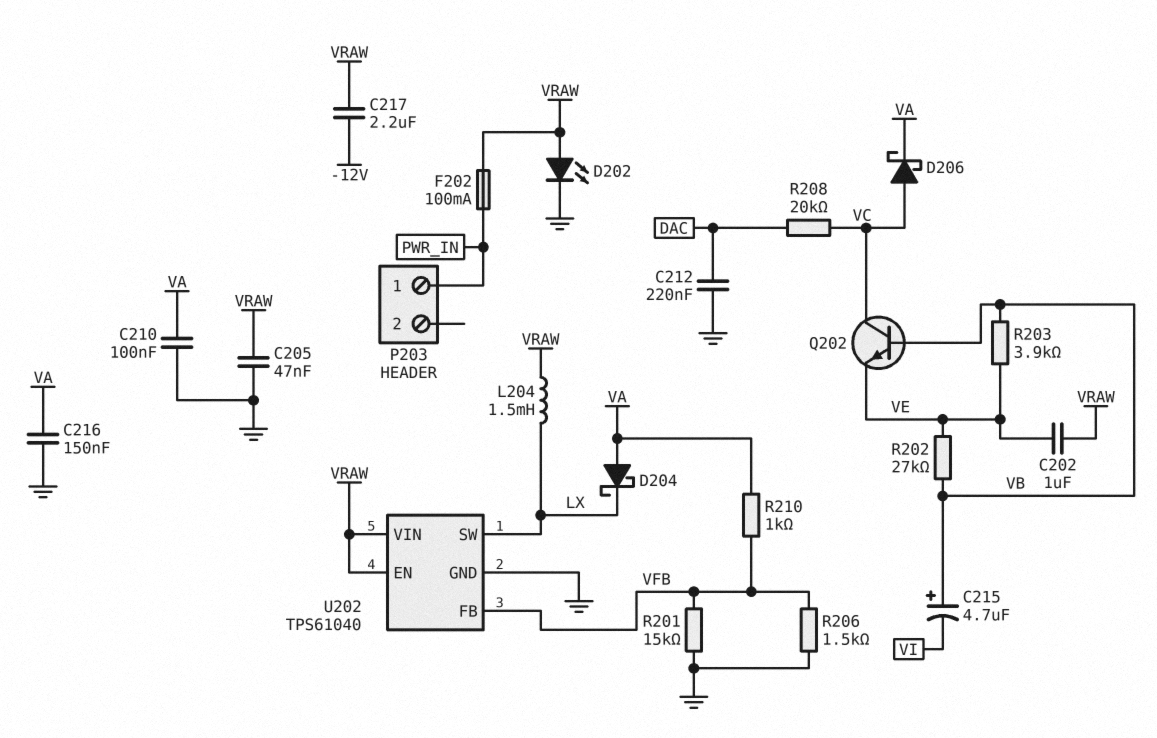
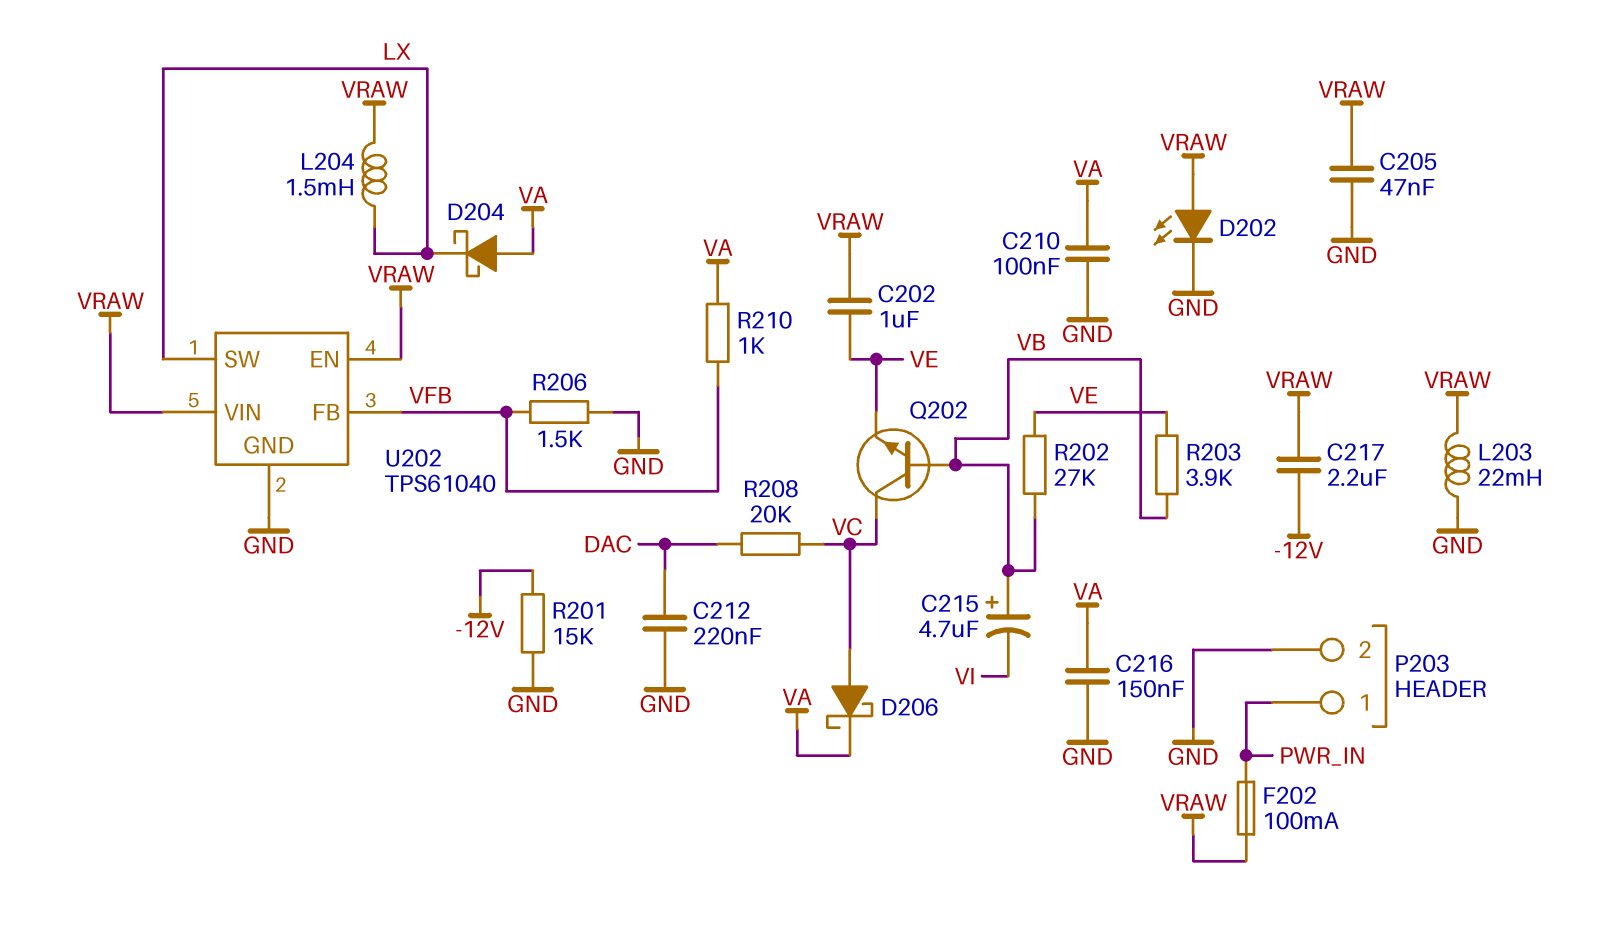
L203: none -> 22mH (GND, VRAW)
P203 pin 2: none -> GND
R201: 15k (GND, VFB) -> 15k (-12V, GND)

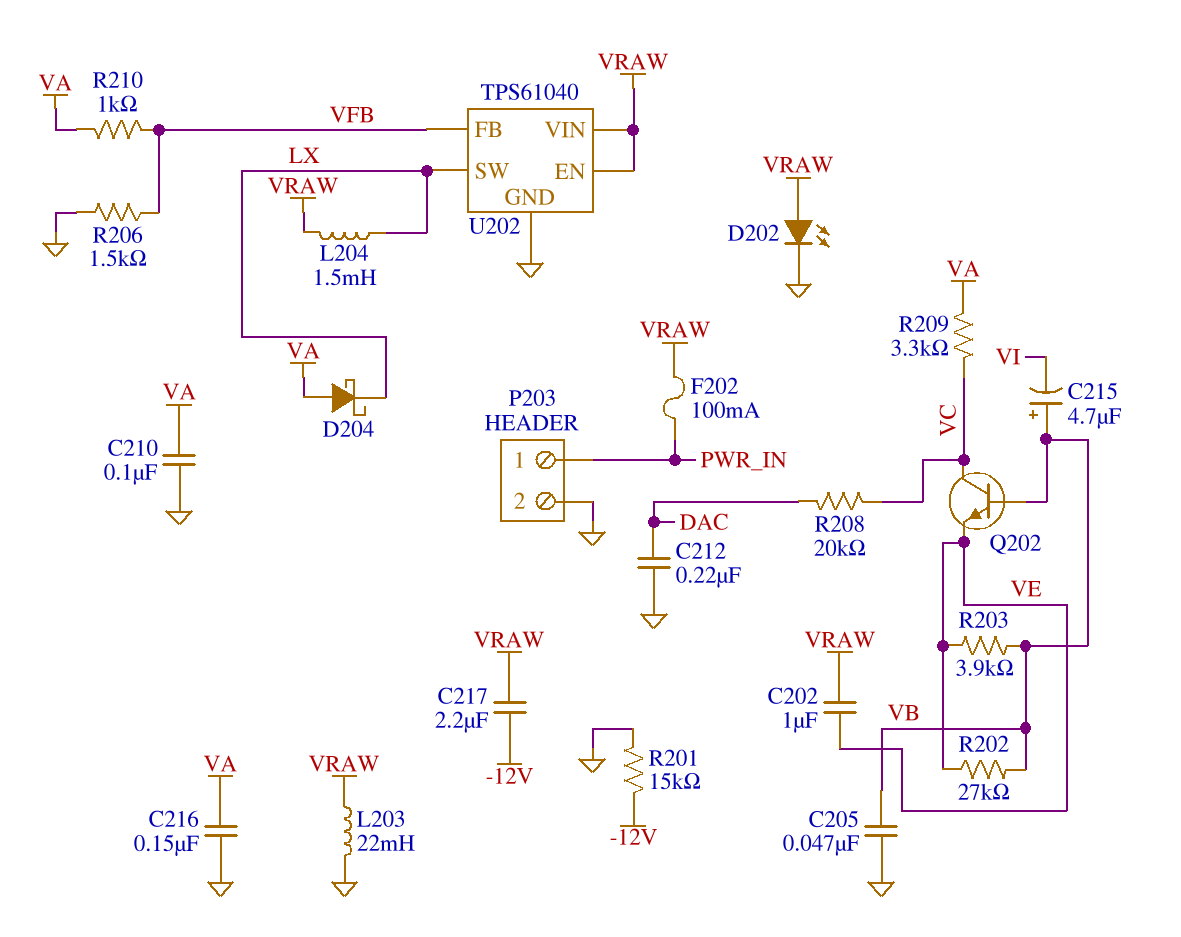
C205: 47nF (GND, VRAW) -> 47nF (GND, VB)
D206: schottky (A VC, K VA) -> none
R209: none -> 3.3k (VA, VC)

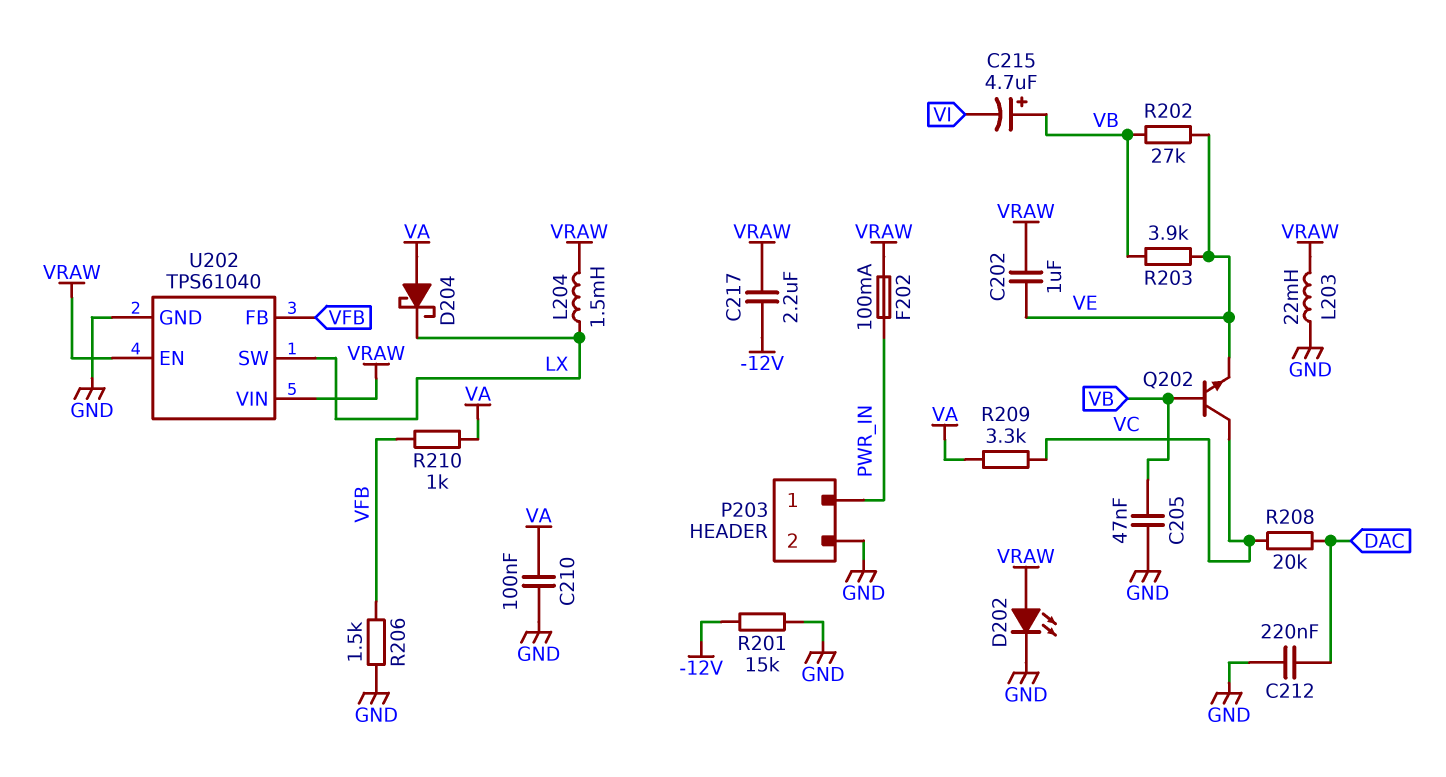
C216: 150nF (GND, VA) -> none

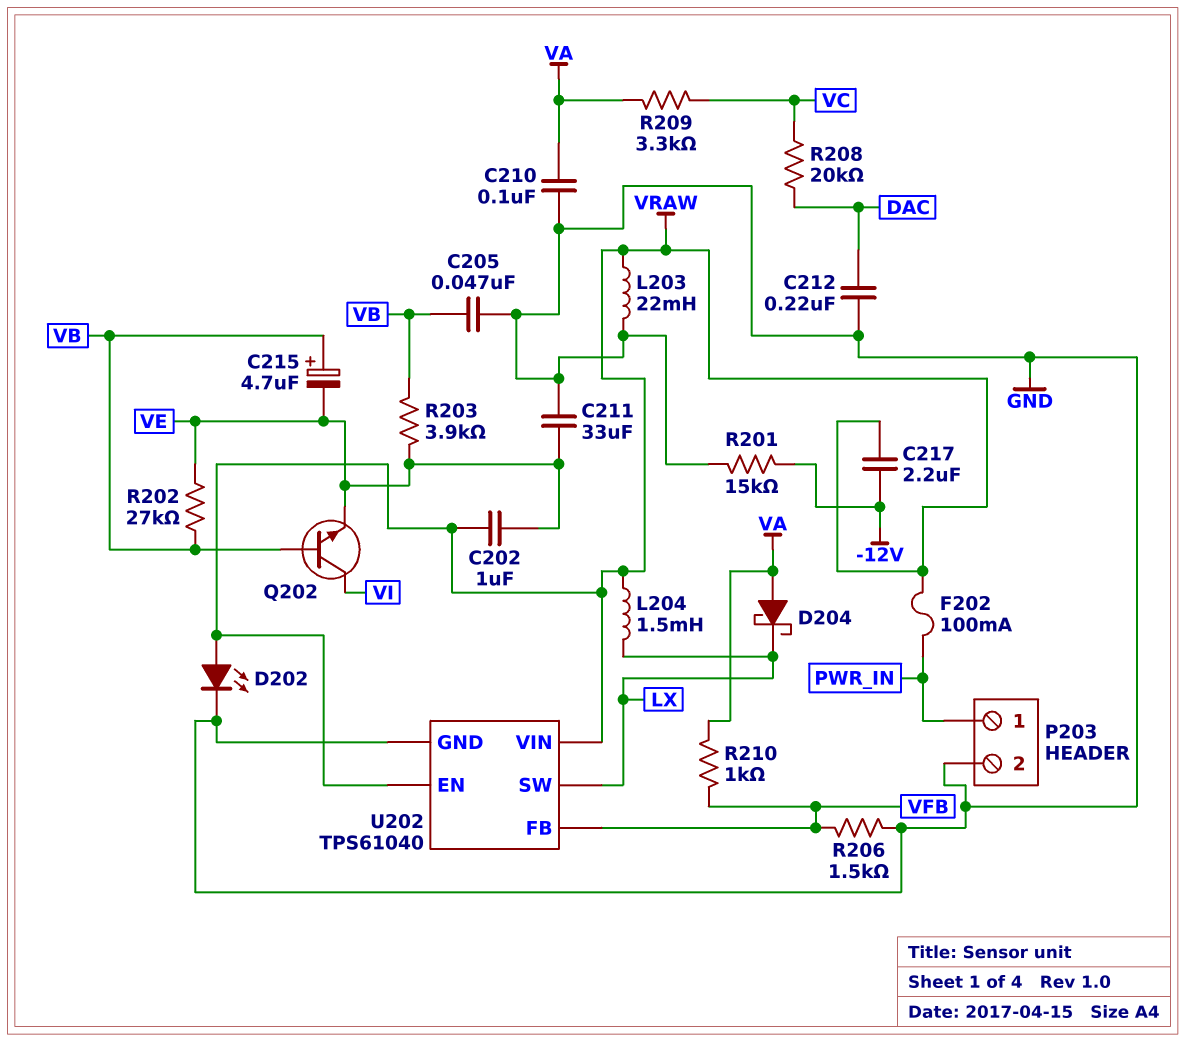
C211: none -> 33uF (GND, VE)
C215: 4.7uF (plus VB, minus VI) -> 4.7uF (plus VB, minus VE)
Q202: NPN (B VB, C VC, E VE) -> NPN (B VB, C VI, E VE)

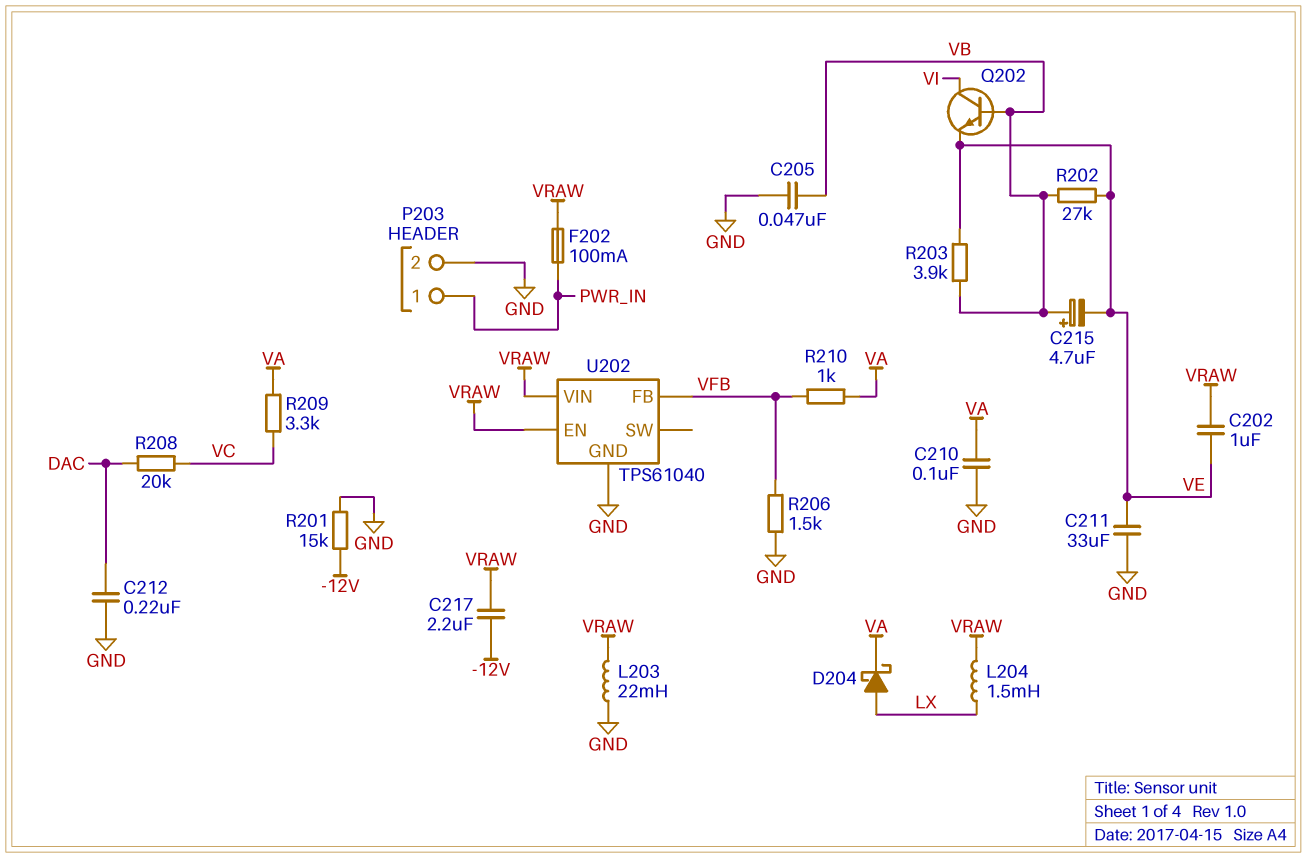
D202: LED (A VRAW, K GND) -> none
D204: schottky (A VA, K LX) -> schottky (A LX, K VA)
U202 pin SW: LX -> none

